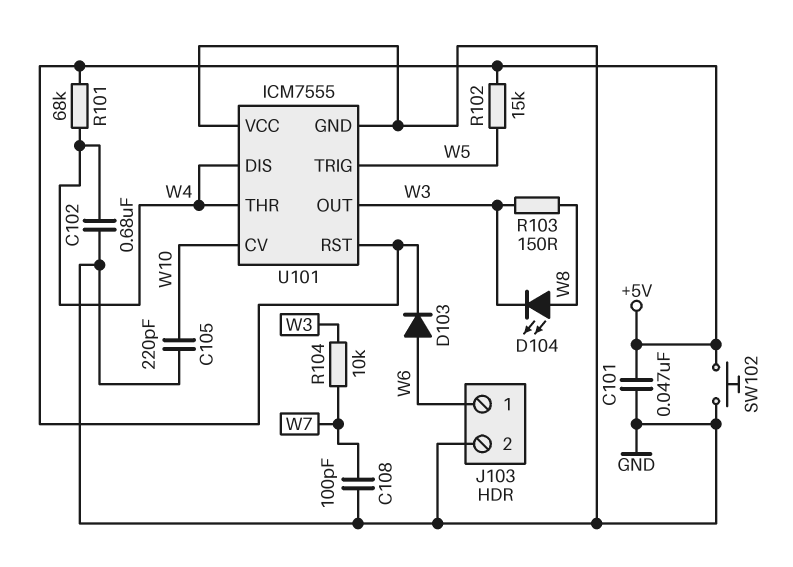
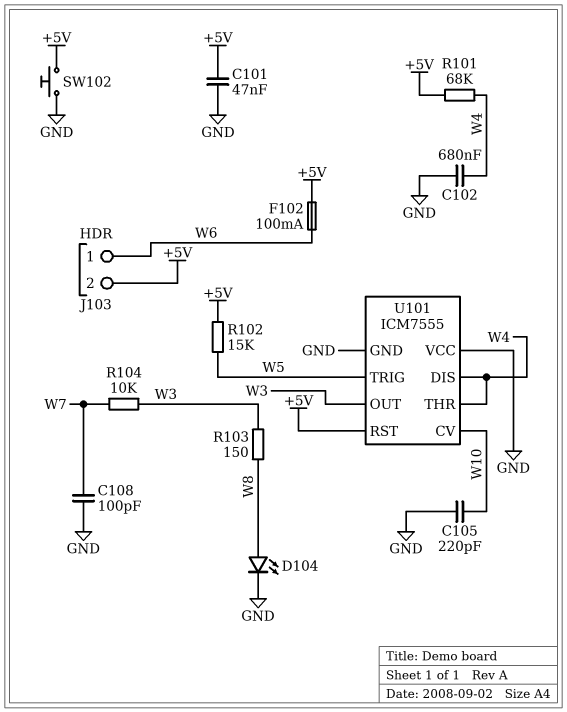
D103: diode (A W6, K +5V) -> none
D104: LED (A W8, K W3) -> LED (A W8, K GND)
F102: none -> 100mA (+5V, W6)
J103 pin 2: GND -> +5V

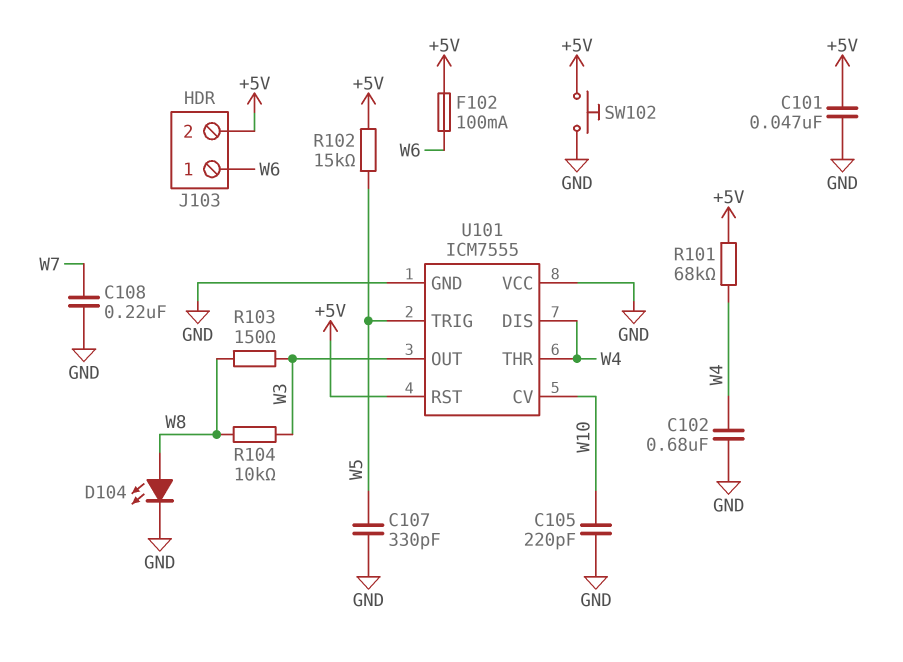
C107: none -> 330pF (GND, W5)
C108: 100pF (GND, W7) -> 220nF (GND, W7)
R104: 10k (W3, W7) -> 10k (W3, W8)

